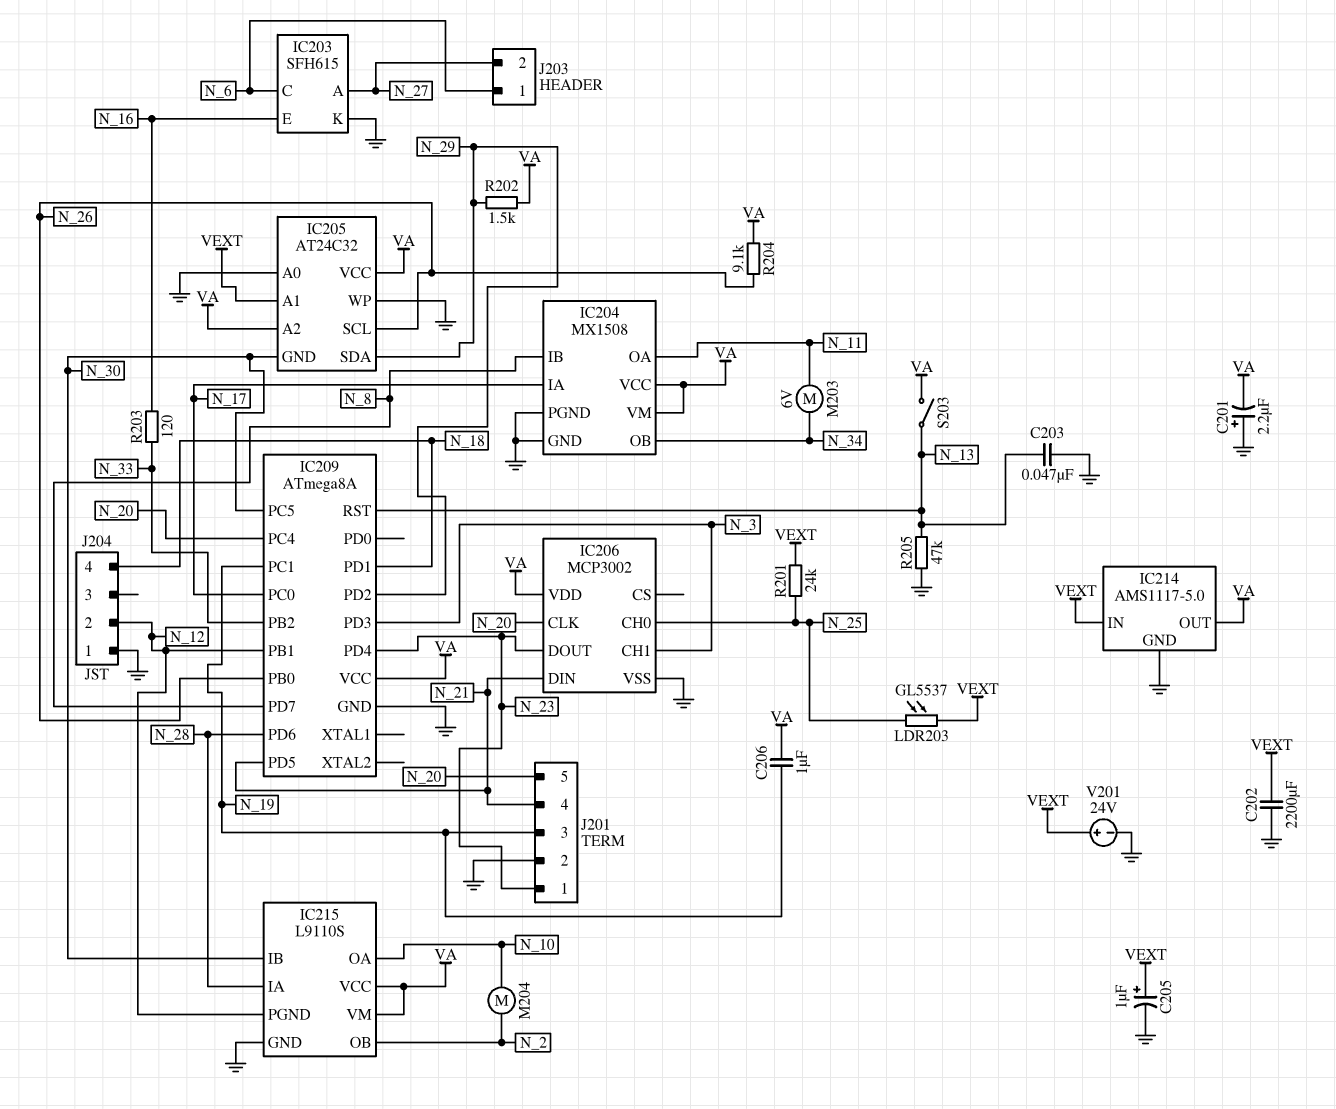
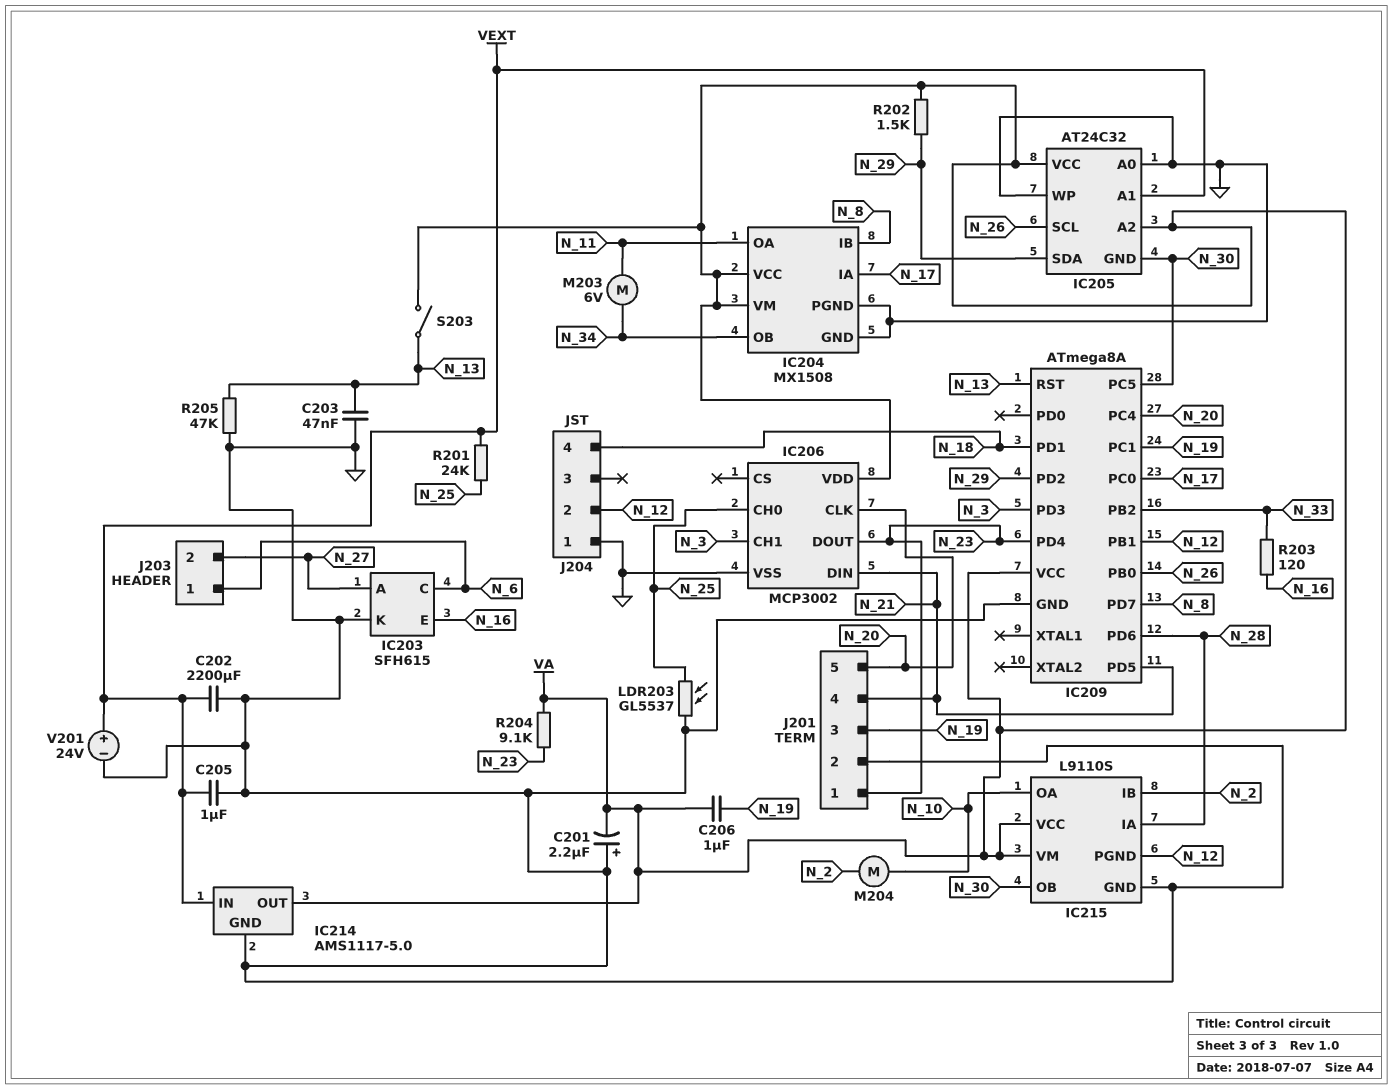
C205: 1uF (plus VEXT, minus GND) -> 1uF (GND, VEXT)
IC215 pin IB: N_30 -> N_2
IC215 pin OB: N_2 -> N_30
LDR203: GL5537 (N_25, VEXT) -> GL5537 (GND, N_25)
R204: 9.1k (N_26, VA) -> 9.1k (N_23, VA)

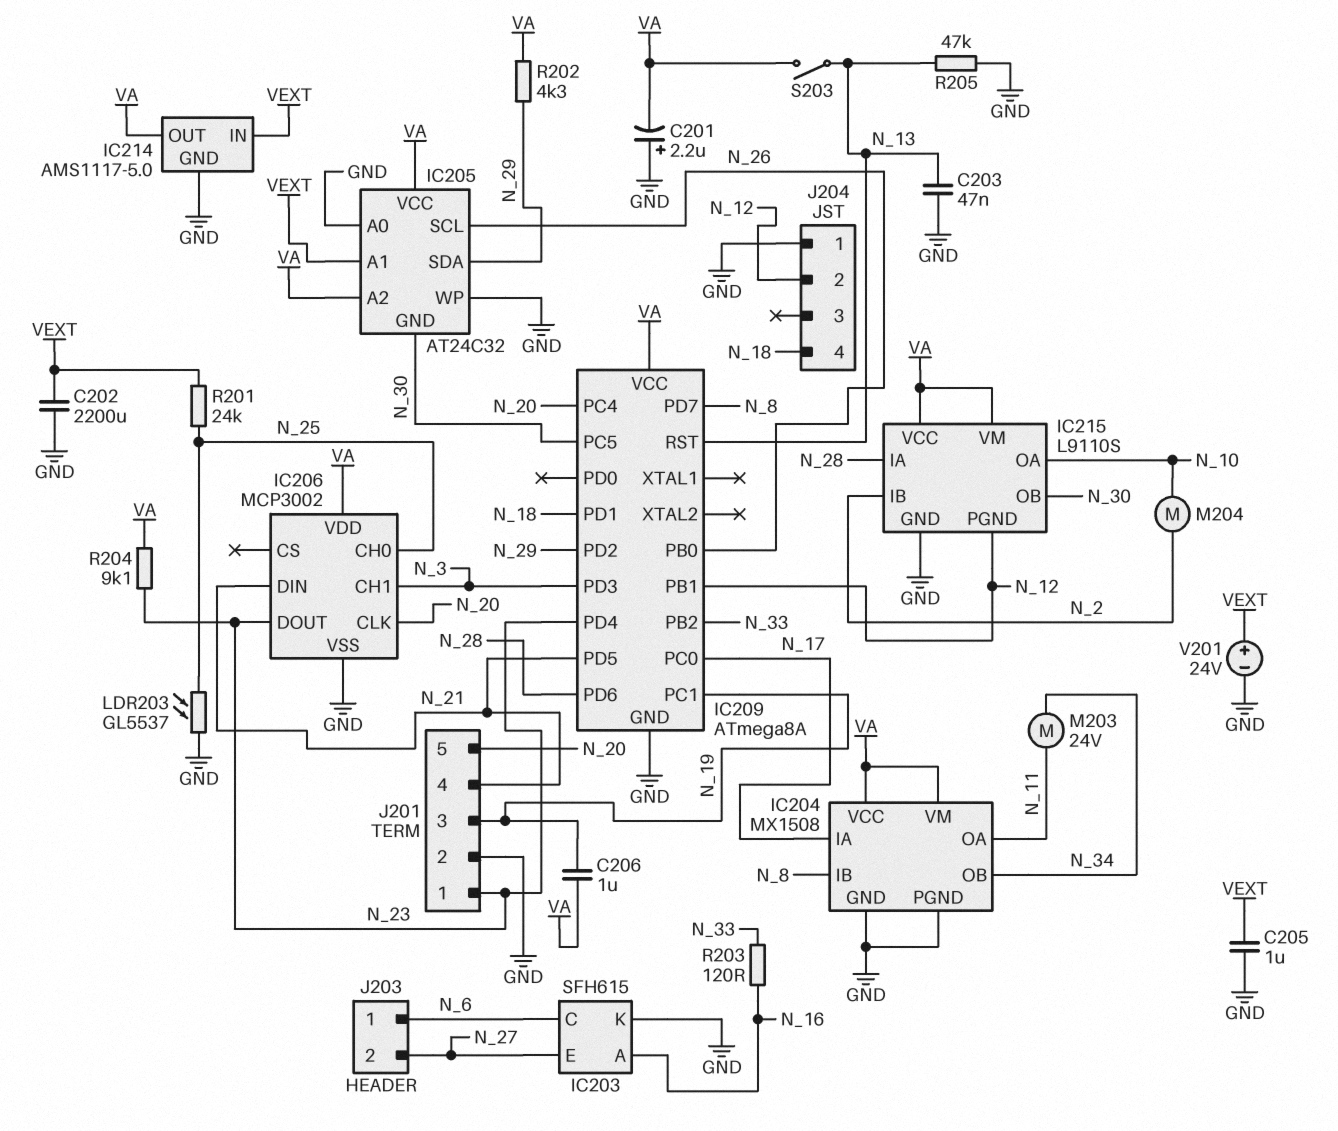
IC203 pin A: N_27 -> N_16
IC203 pin E: N_16 -> N_27
M203: motor 6V (N_11, N_34) -> motor 24V (N_11, N_34)
R202: 1.5k (N_29, VA) -> 4.3k (N_29, VA)

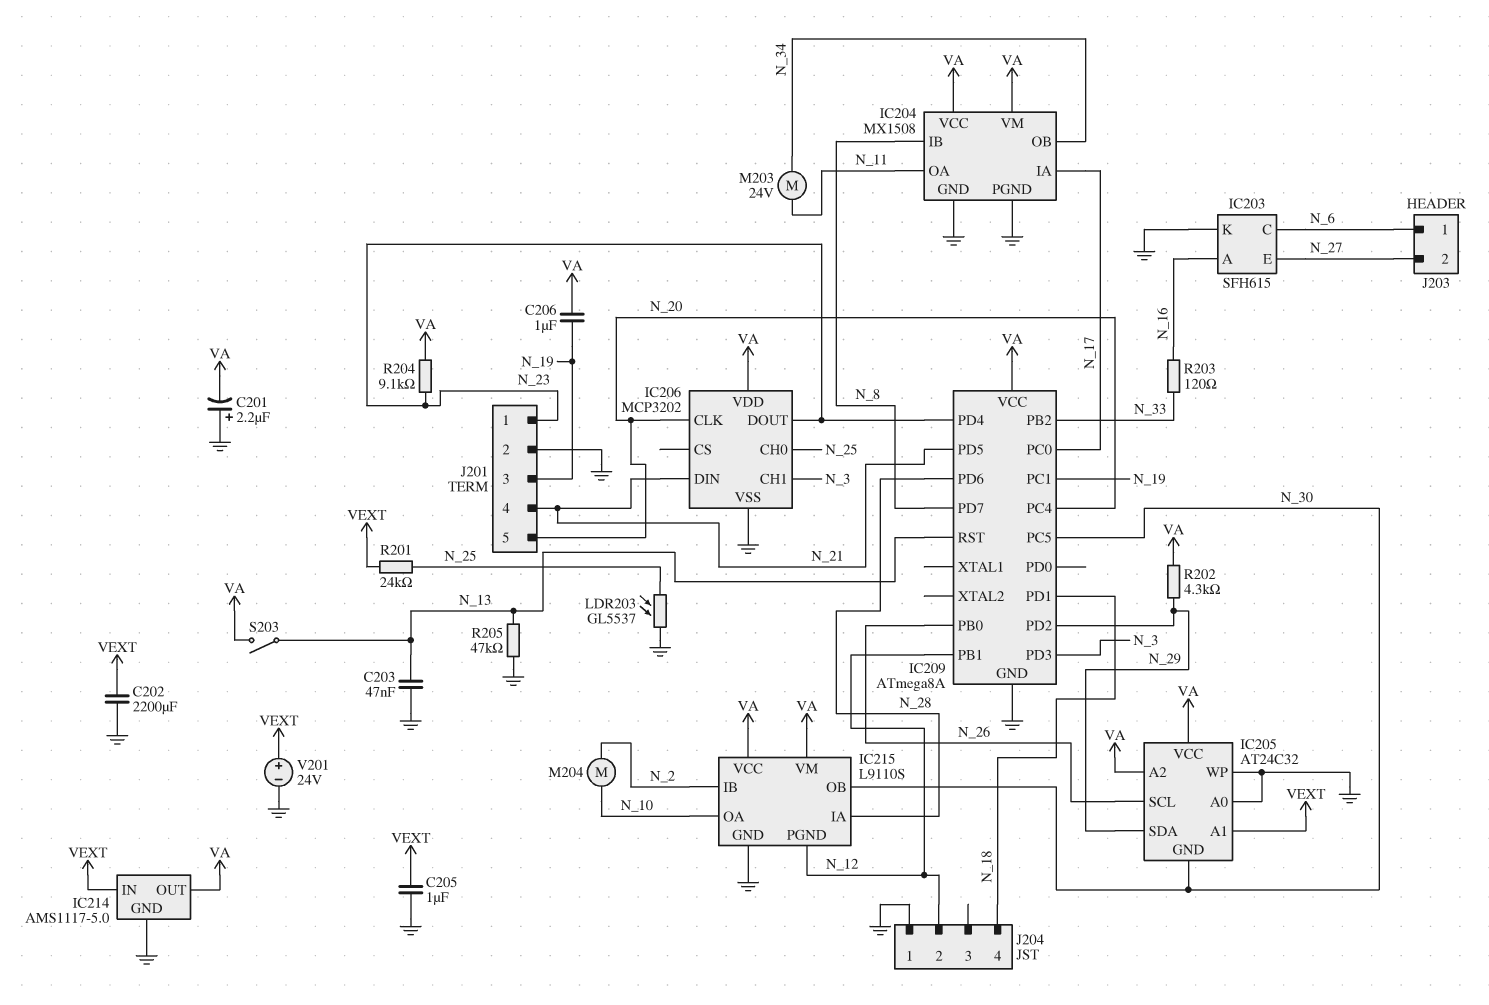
IC206: MCP3002 -> MCP3202

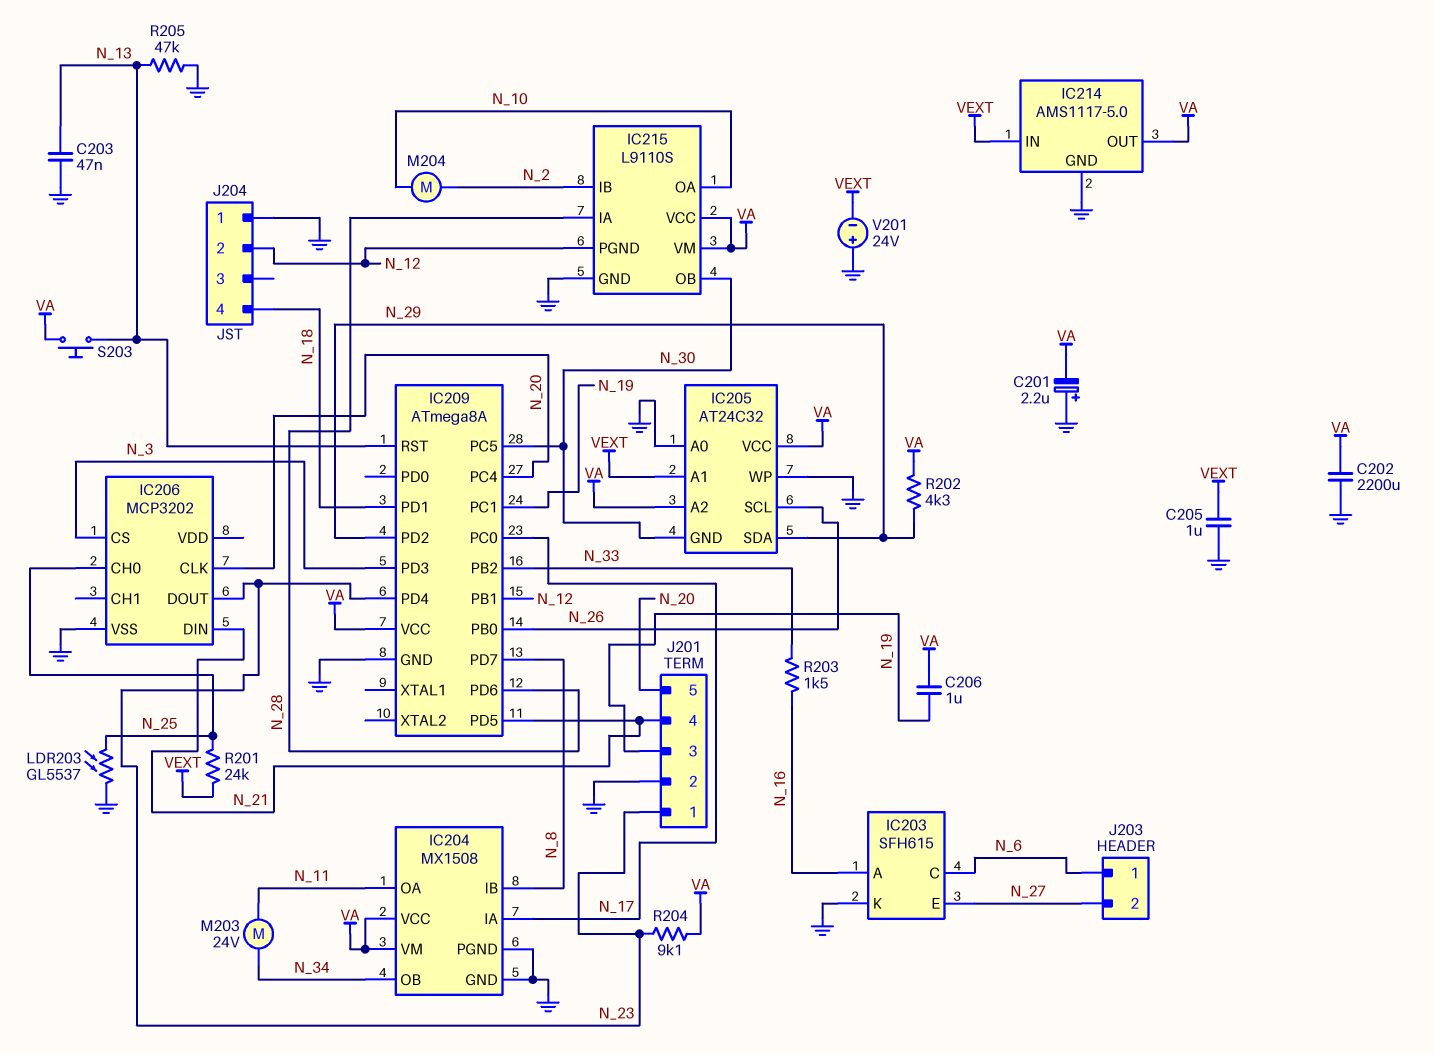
C202: 2200uF (GND, VEXT) -> 2200uF (GND, VA)
IC206 pin CH1: N_3 -> none
IC206 pin CS: none -> N_3
IC206 pin VDD: VA -> none
R203: 120 (N_16, N_33) -> 1.5k (N_16, N_33)
S203: switch (N_13, VA) -> button (N_13, VA)
V201: 24V (plus VEXT, minus GND) -> 24V (plus GND, minus VEXT)

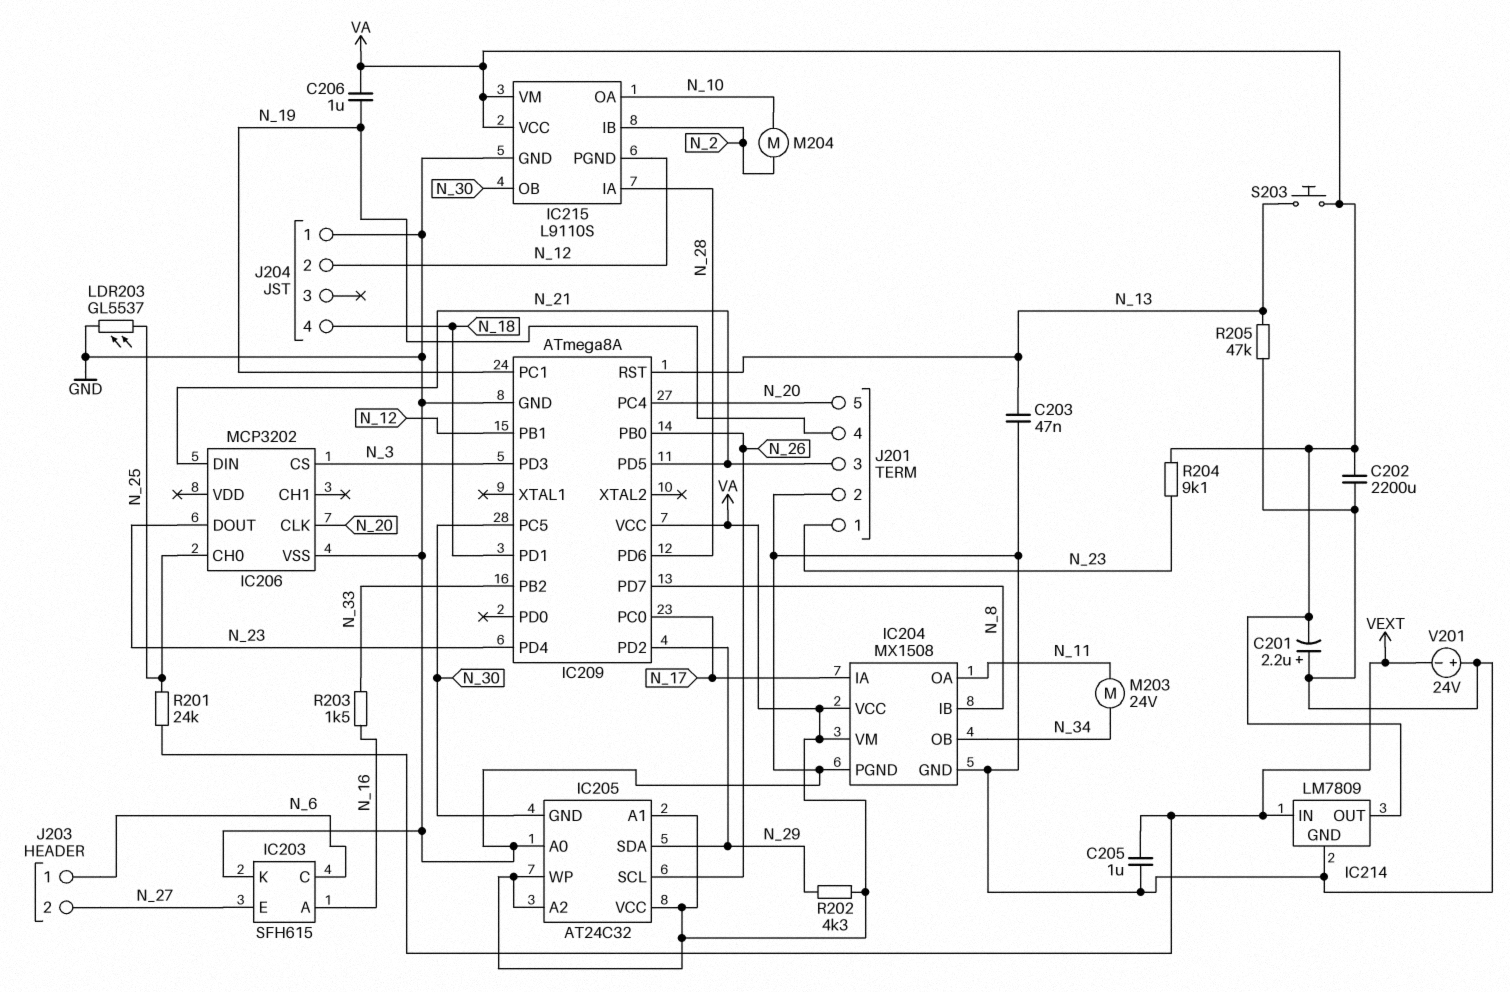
IC205 pin A1: VEXT -> VA
IC205 pin WP: GND -> VA
IC214: AMS1117-5.0 -> LM7809
J201 pin 3: N_19 -> N_21
J201 pin 4: N_21 -> N_19

